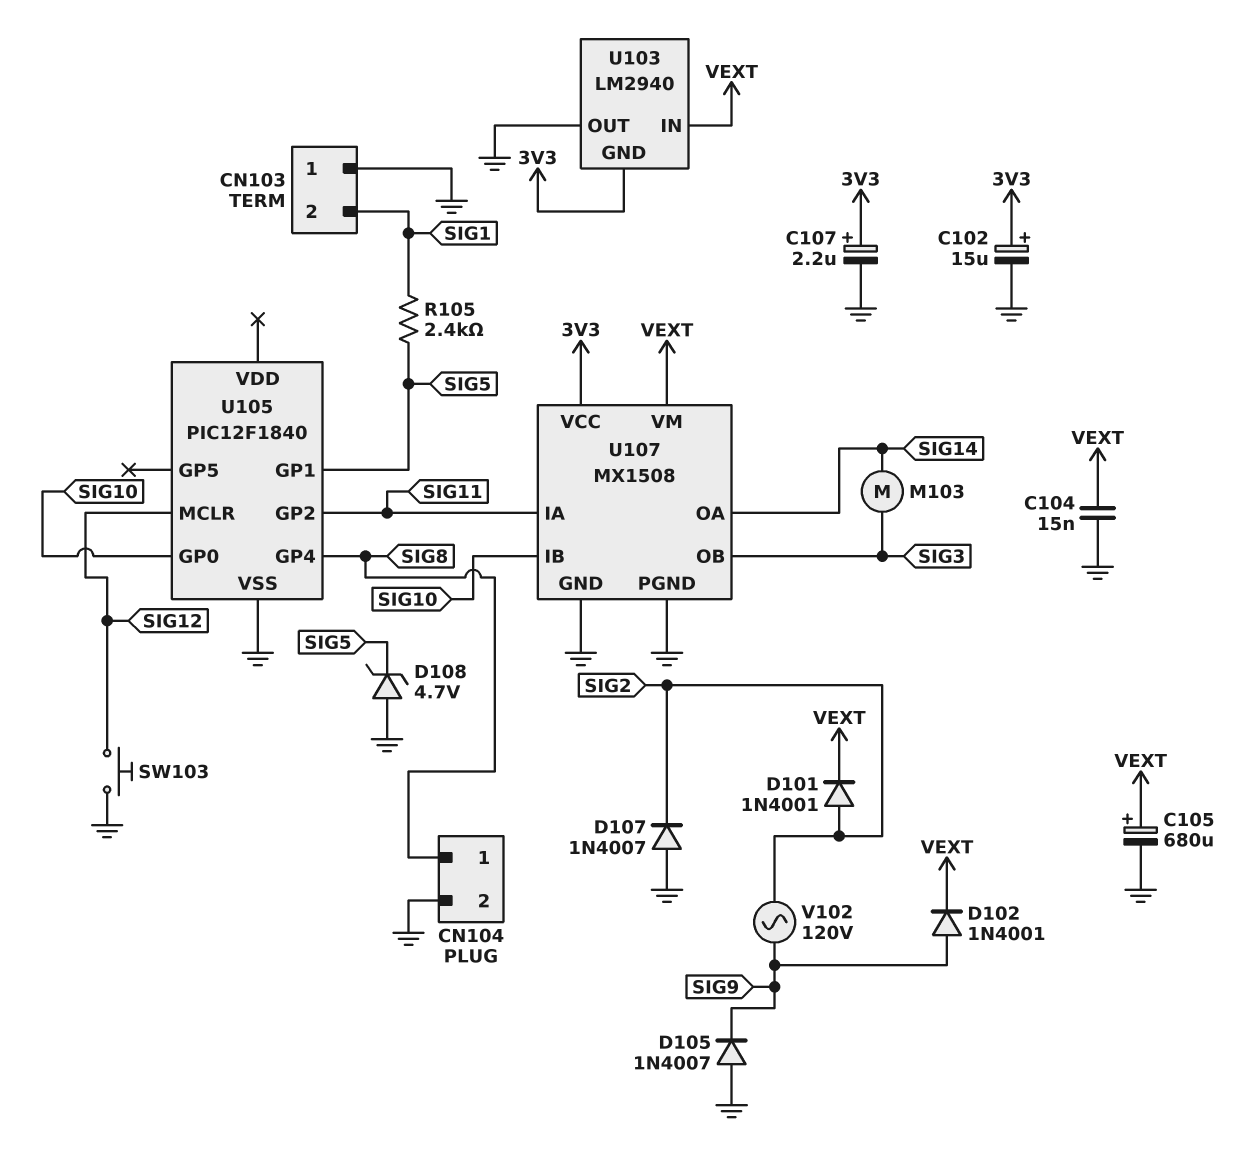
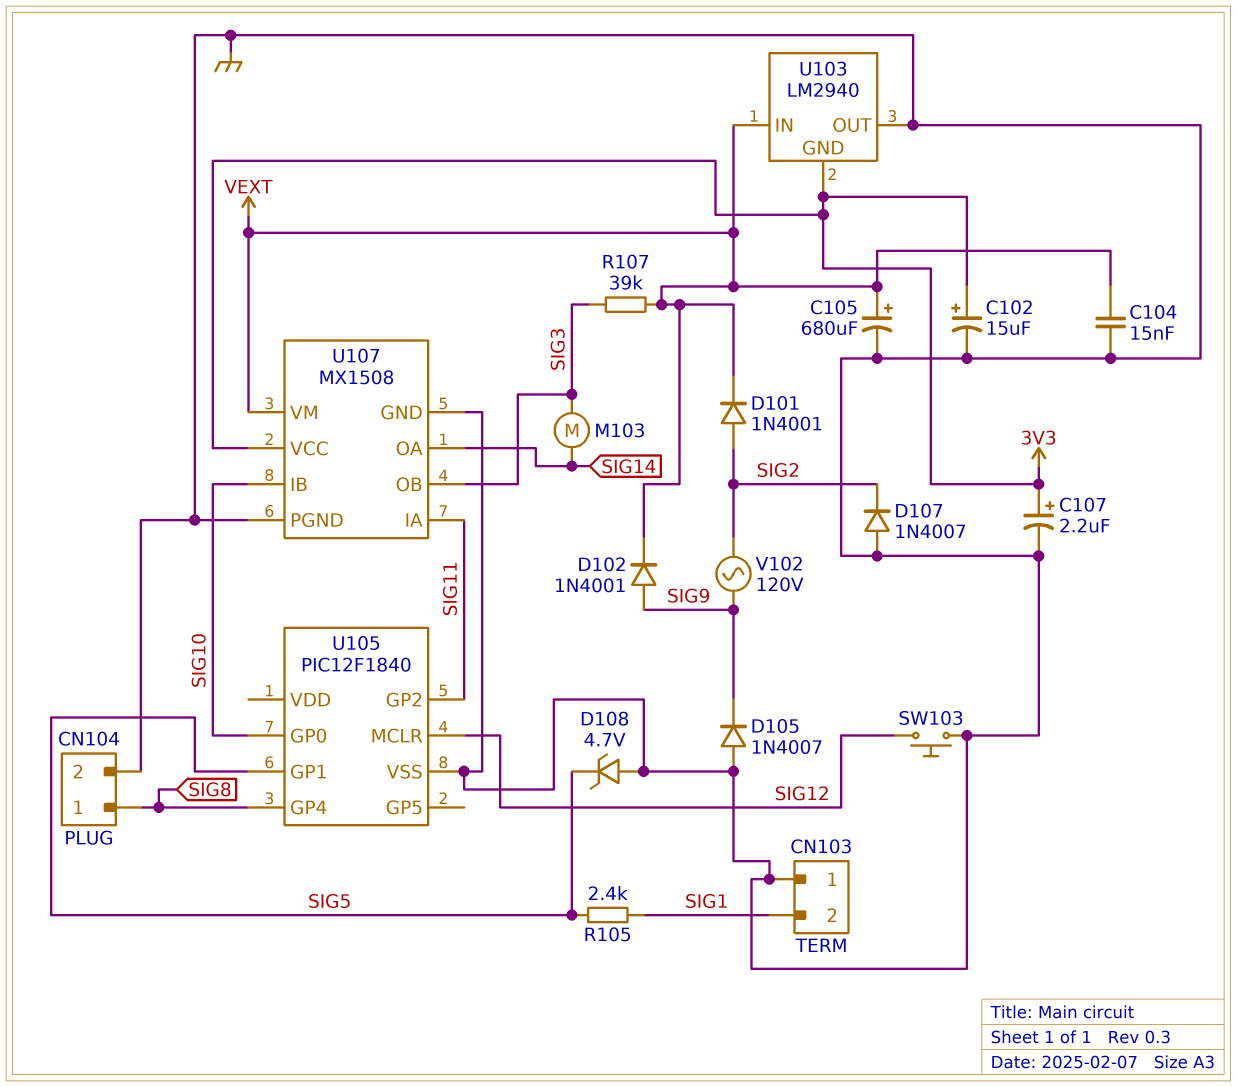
R107: none -> 39k (SIG3, VEXT)

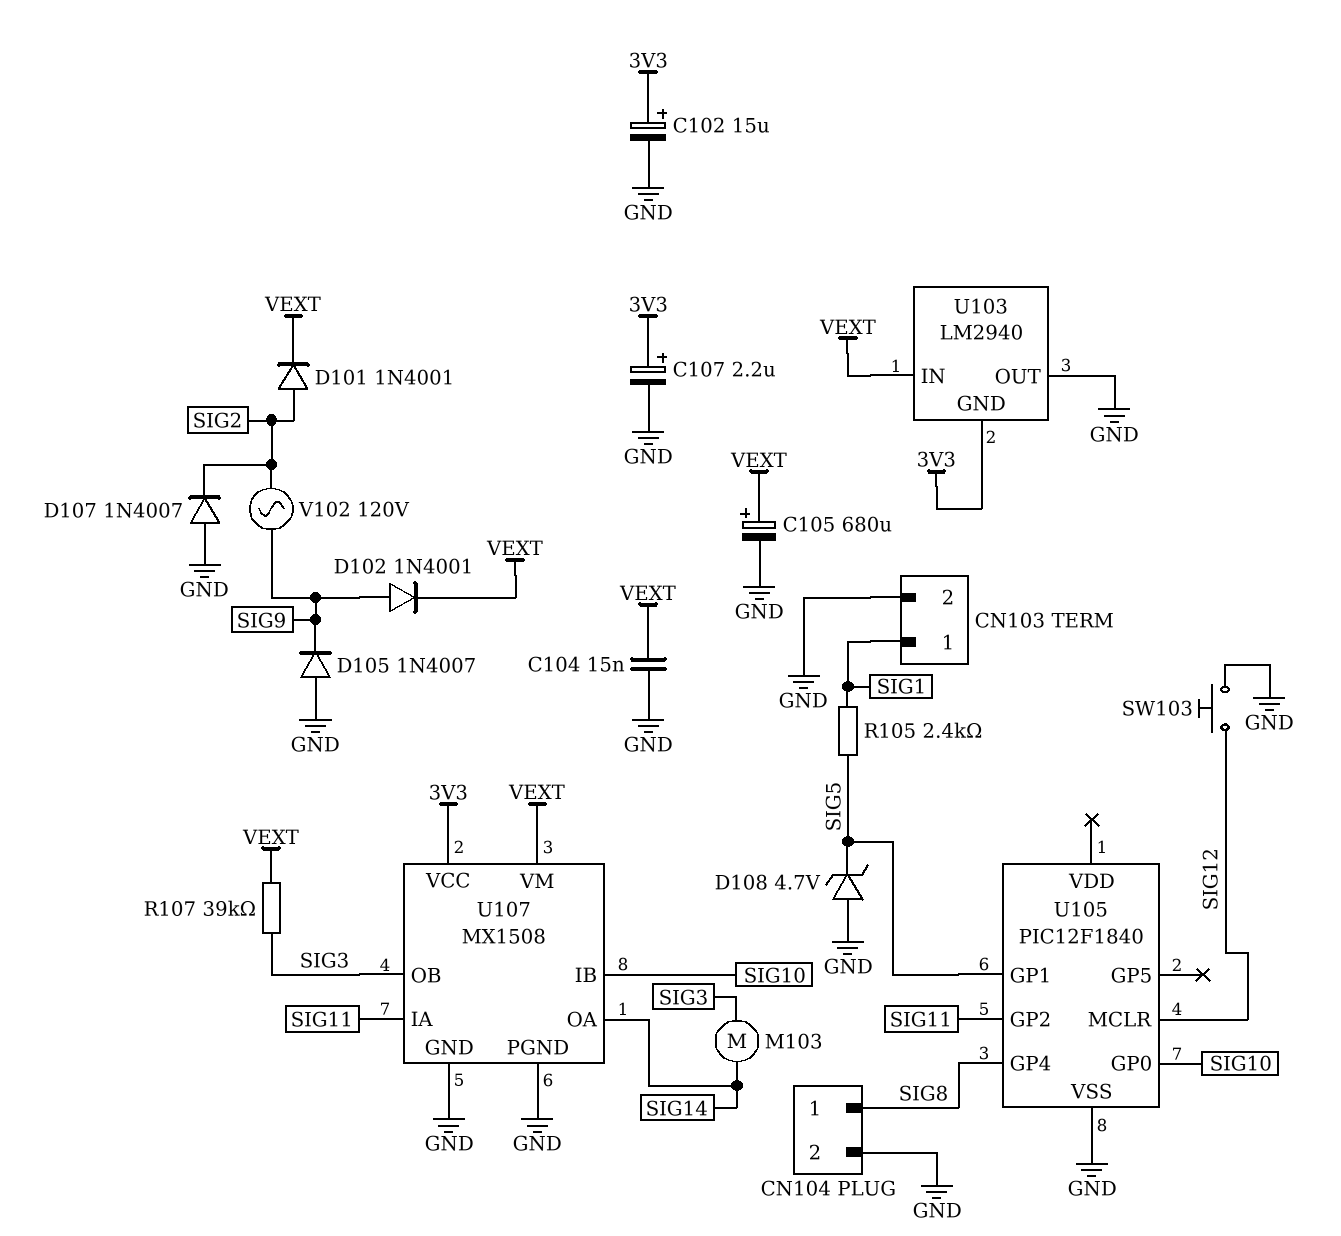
CN103 pin 1: GND -> SIG1
CN103 pin 2: SIG1 -> GND

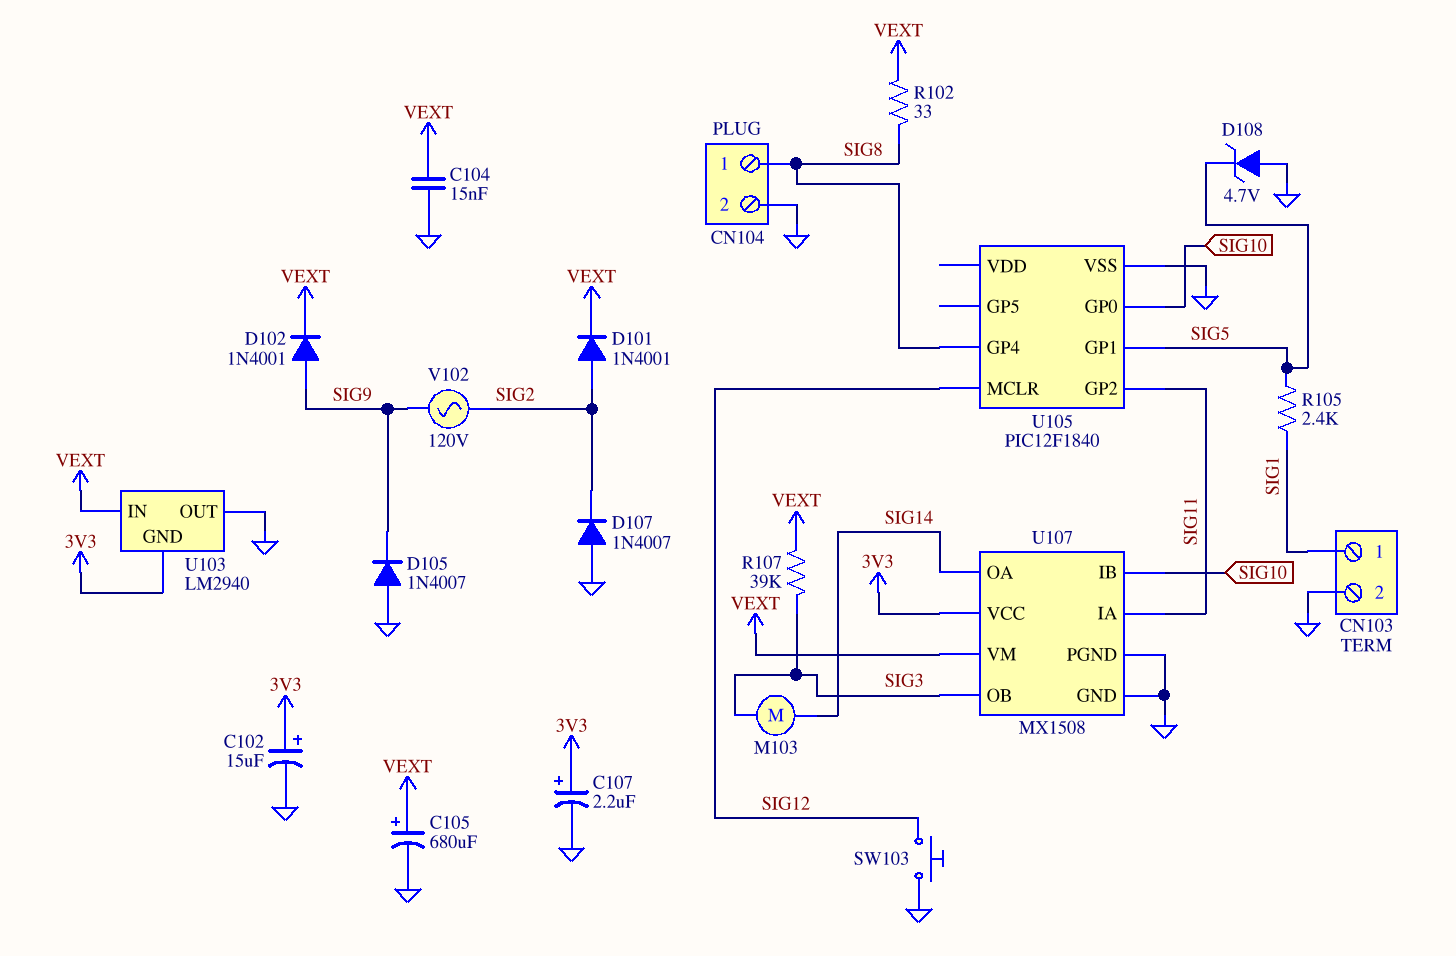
R102: none -> 33 (SIG8, VEXT)

